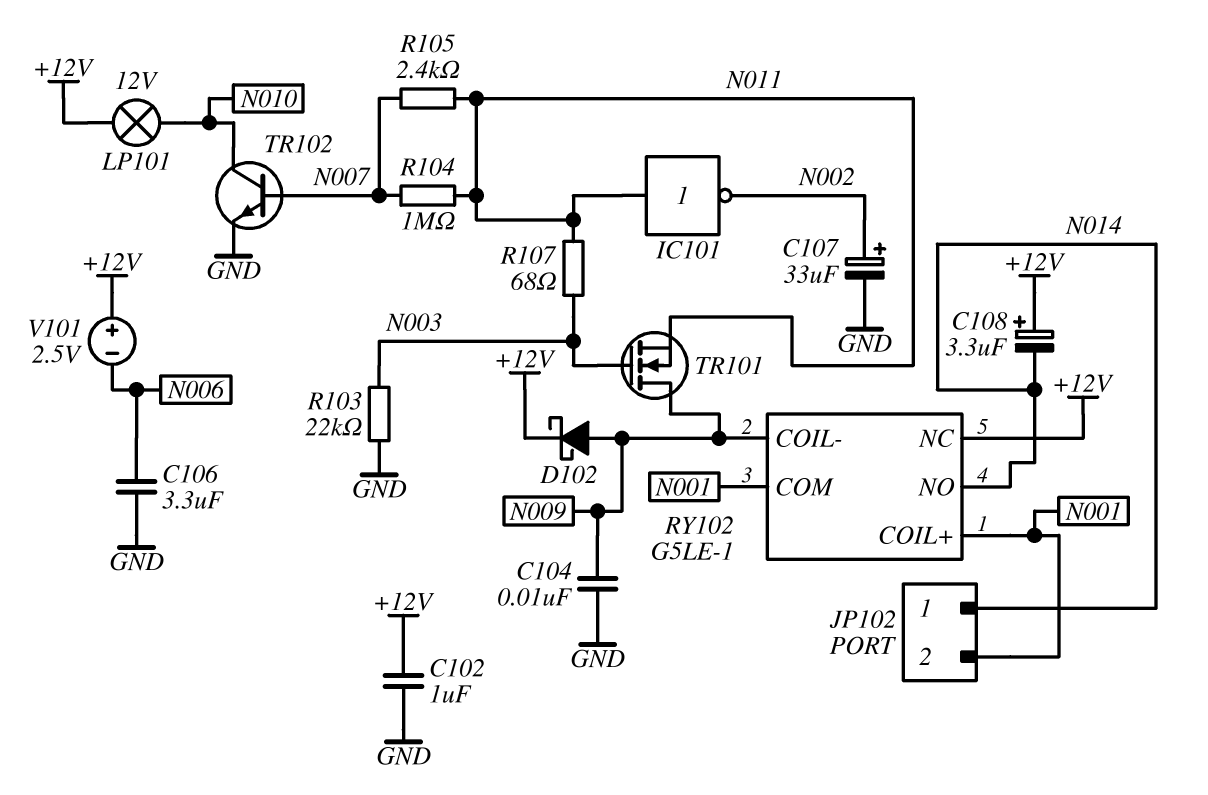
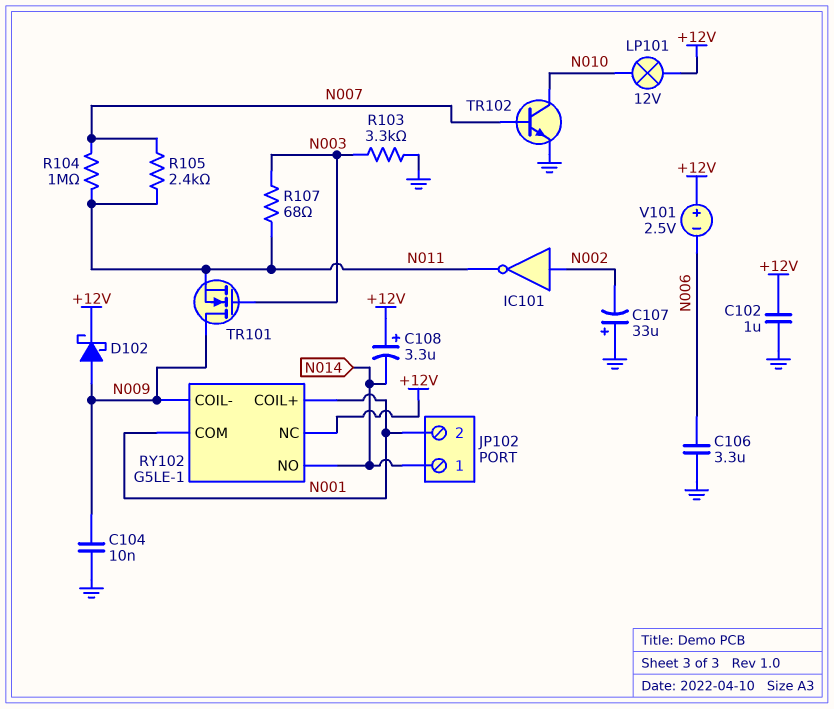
C107: 33uF (plus N002, minus GND) -> 33uF (plus GND, minus N002)
IC101: NOT (in N011, out N002) -> NOT (in N002, out N011)
R103: 22k (GND, N003) -> 3.3k (GND, N003)

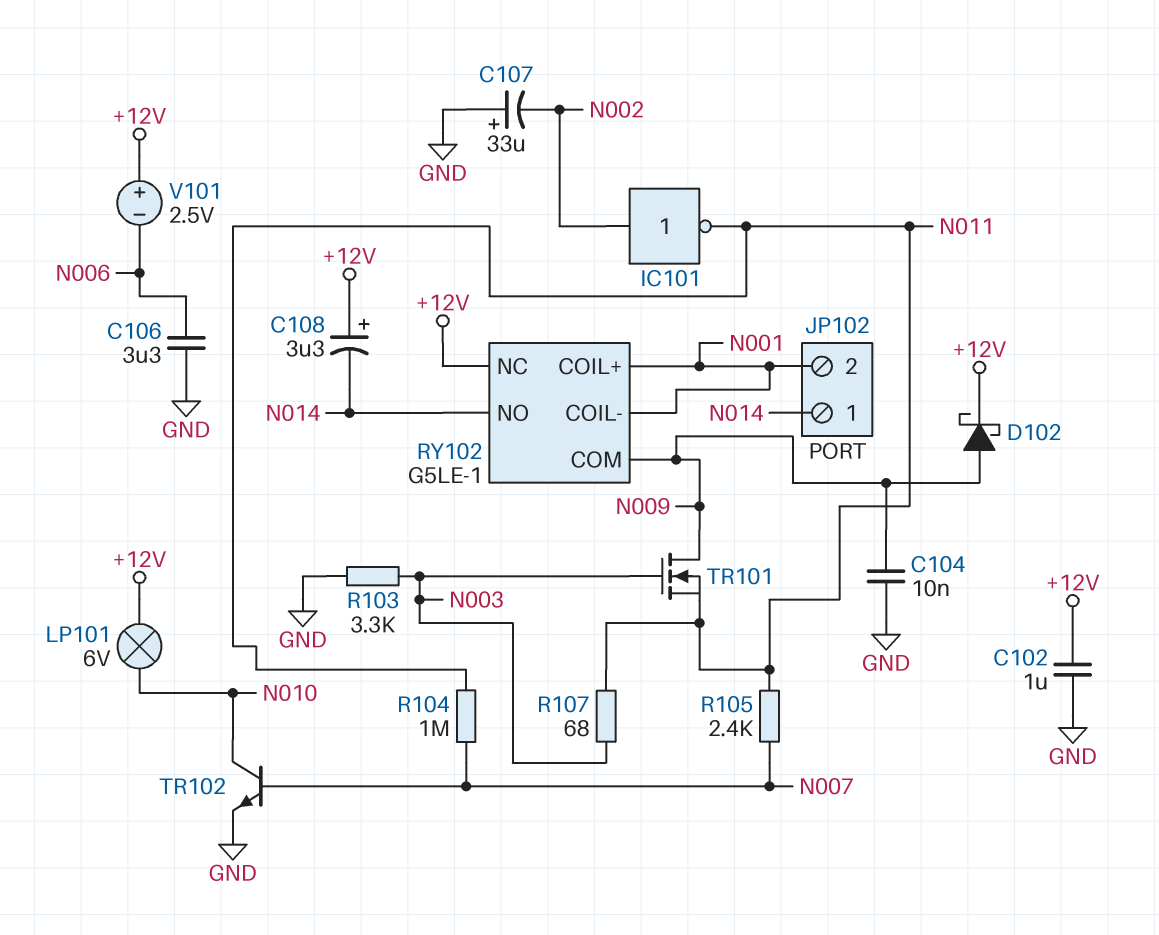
LP101: lamp 12V (+12V, N010) -> lamp 6V (+12V, N010)
RY102 pin COIL-: N009 -> N001
RY102 pin COM: N001 -> N009

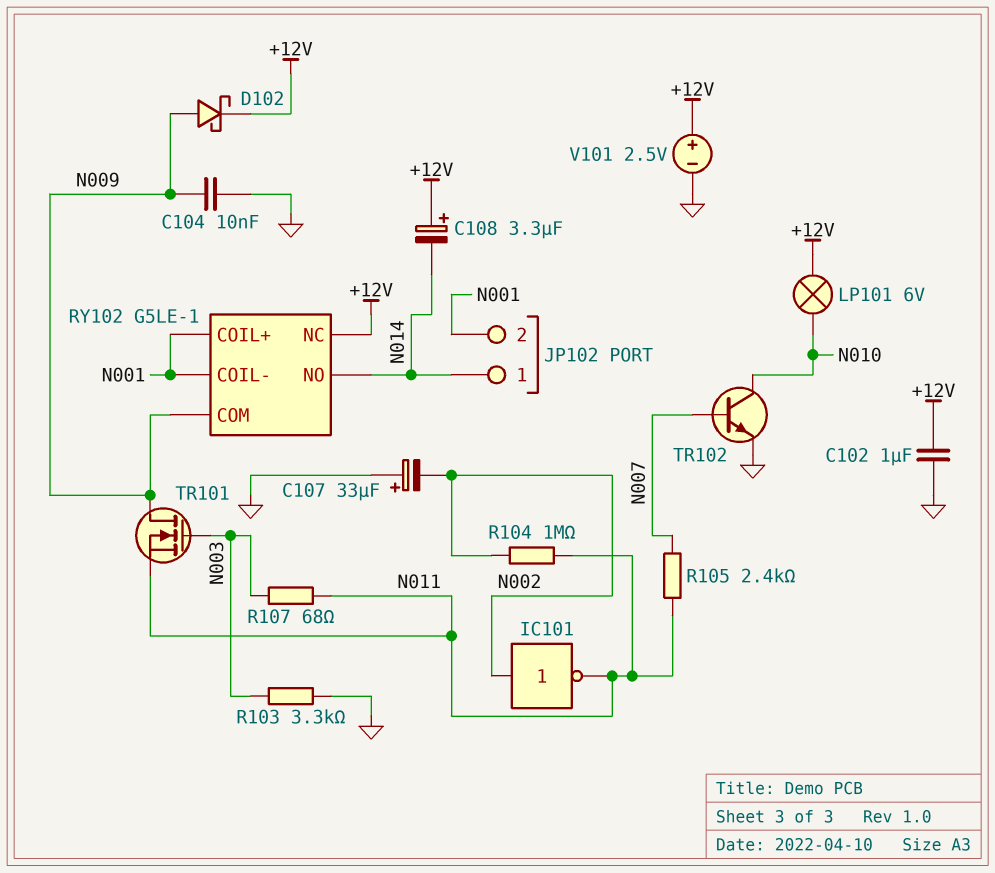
C106: 3.3uF (GND, N006) -> none
R104: 1M (N007, N011) -> 1M (N002, N011)
V101: 2.5V (plus +12V, minus N006) -> 2.5V (plus +12V, minus GND)

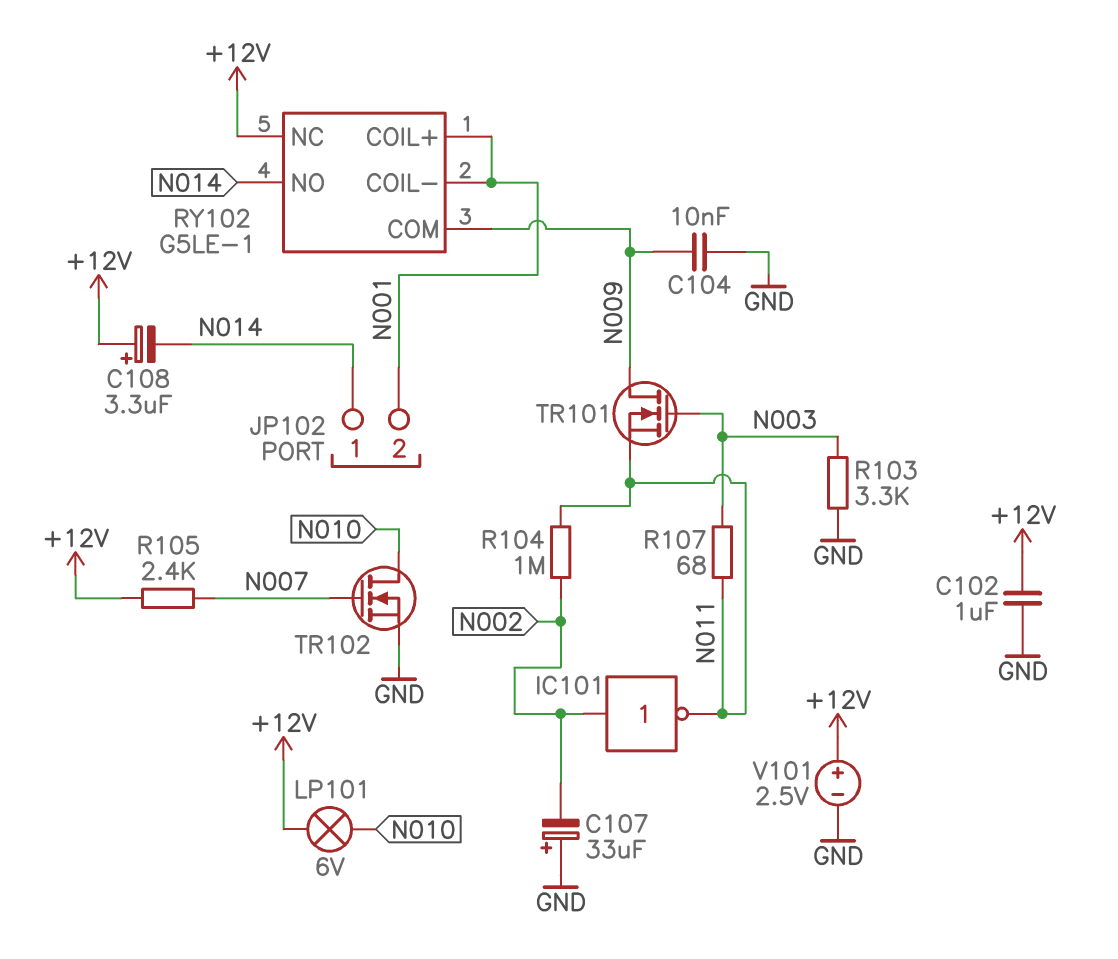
D102: schottky (A N009, K +12V) -> none
R105: 2.4k (N007, N011) -> 2.4k (+12V, N007)
TR102: NPN (B N007, C N010, E GND) -> NMOS (G N007, D N010, S GND)

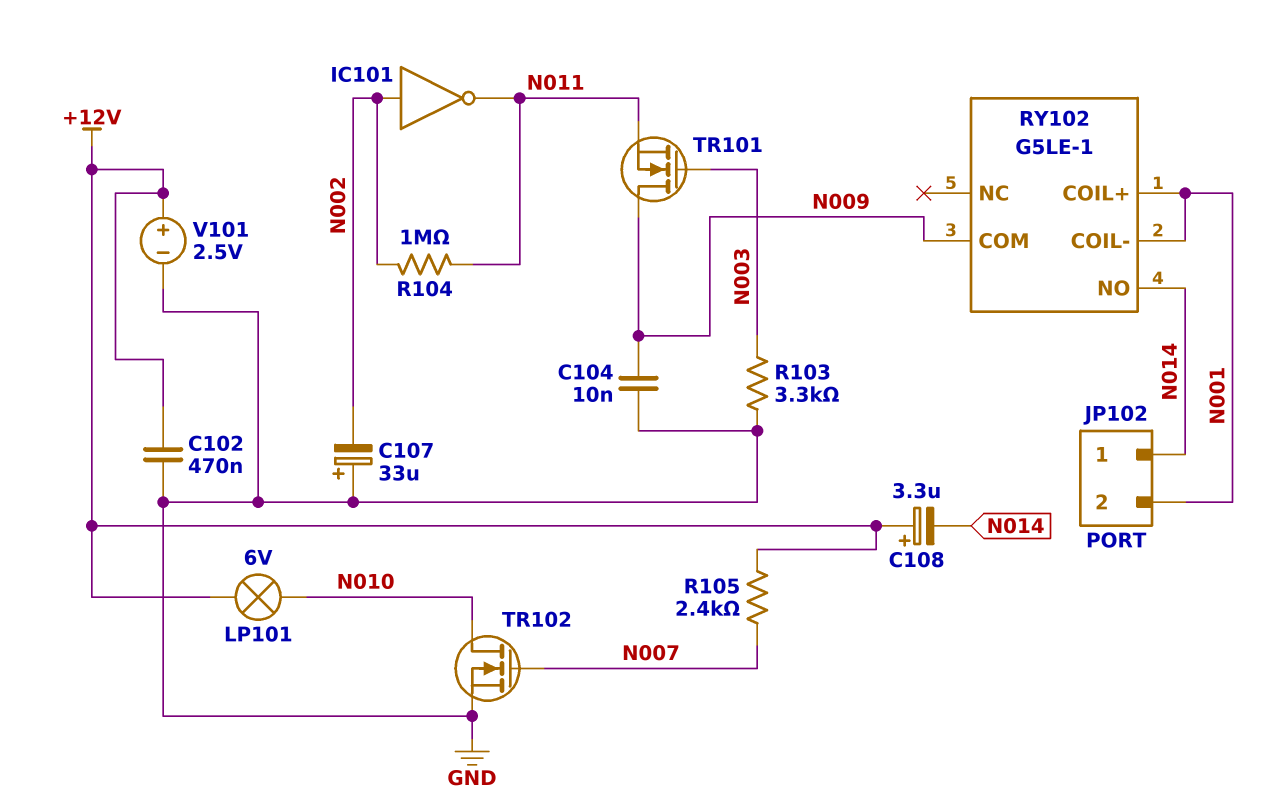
C102: 1uF (+12V, GND) -> 470nF (+12V, GND)
R107: 68 (N003, N011) -> none
RY102 pin NC: +12V -> none

